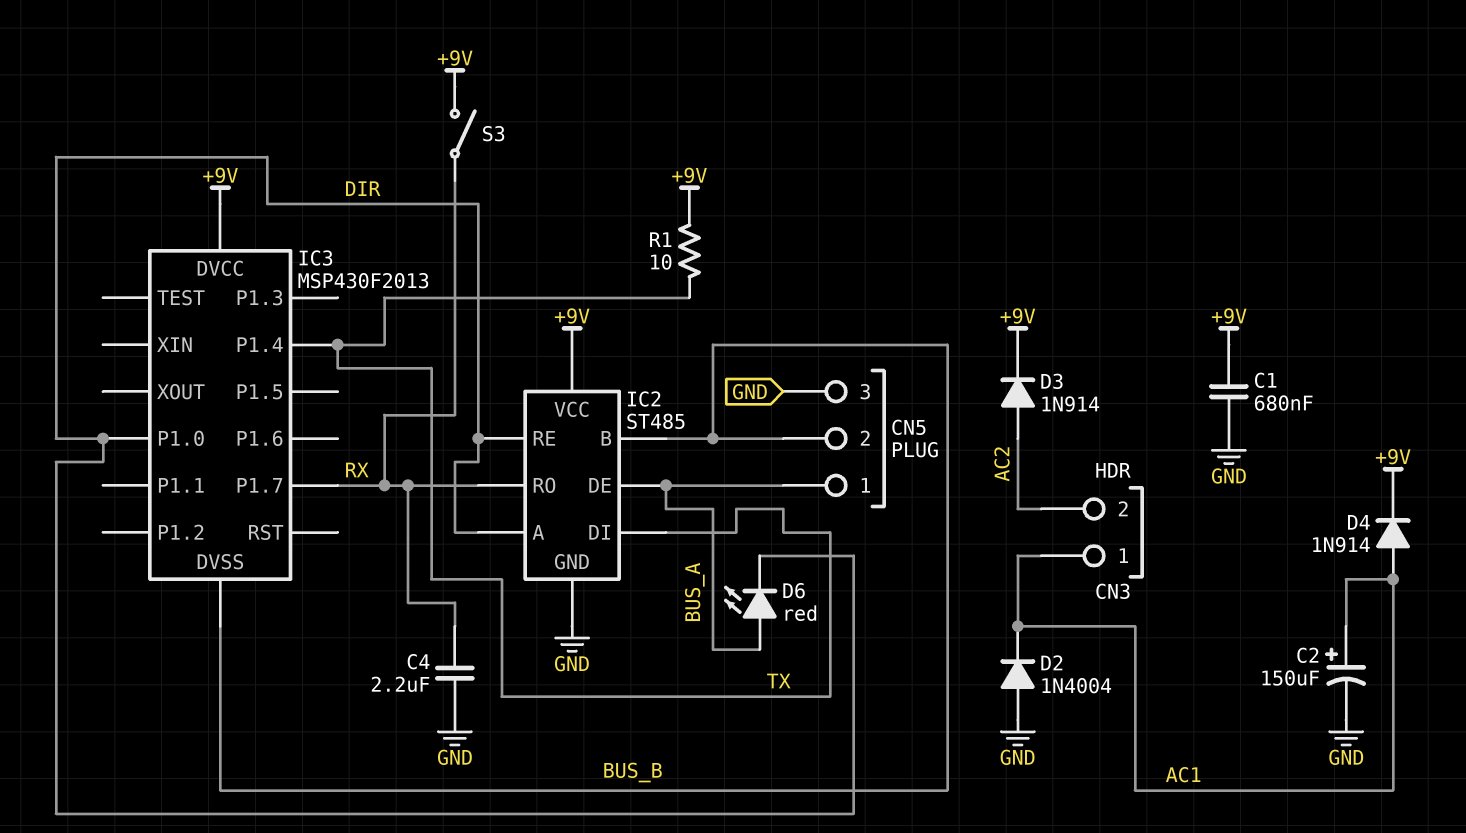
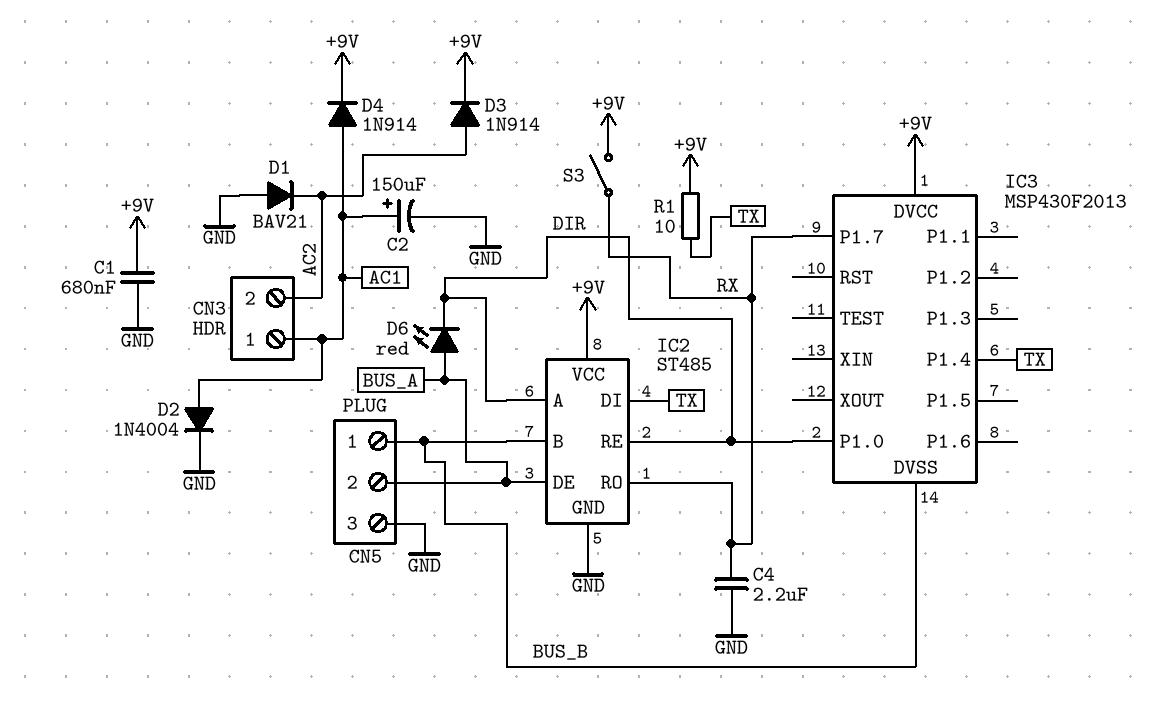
CN5 pin 1: BUS_A -> BUS_B
CN5 pin 2: BUS_B -> BUS_A
D1: none -> diode BAV21 (A GND, K AC2)
D2: diode 1N4004 (A GND, K AC1) -> diode 1N4004 (A AC1, K GND)

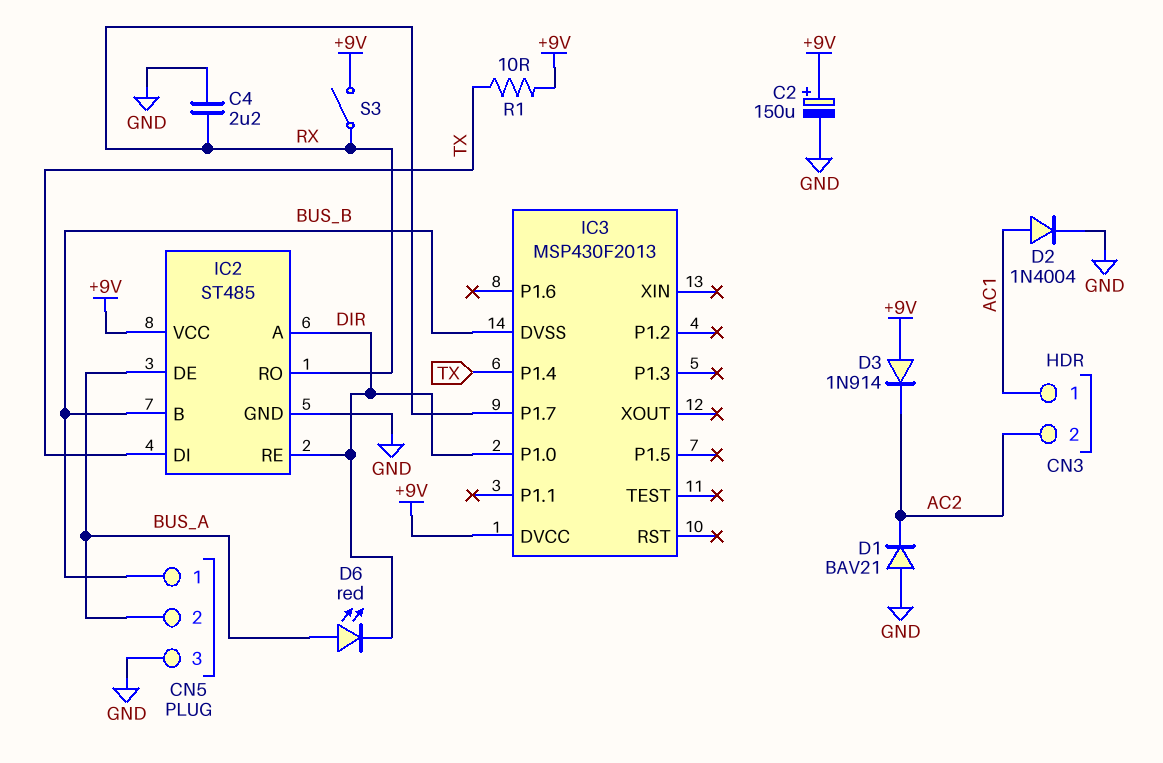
C1: 680nF (+9V, GND) -> none
C2: 150uF (plus AC1, minus GND) -> 150uF (plus +9V, minus GND)
D3: diode 1N914 (A AC2, K +9V) -> diode 1N914 (A +9V, K AC2)
D4: diode 1N914 (A AC1, K +9V) -> none

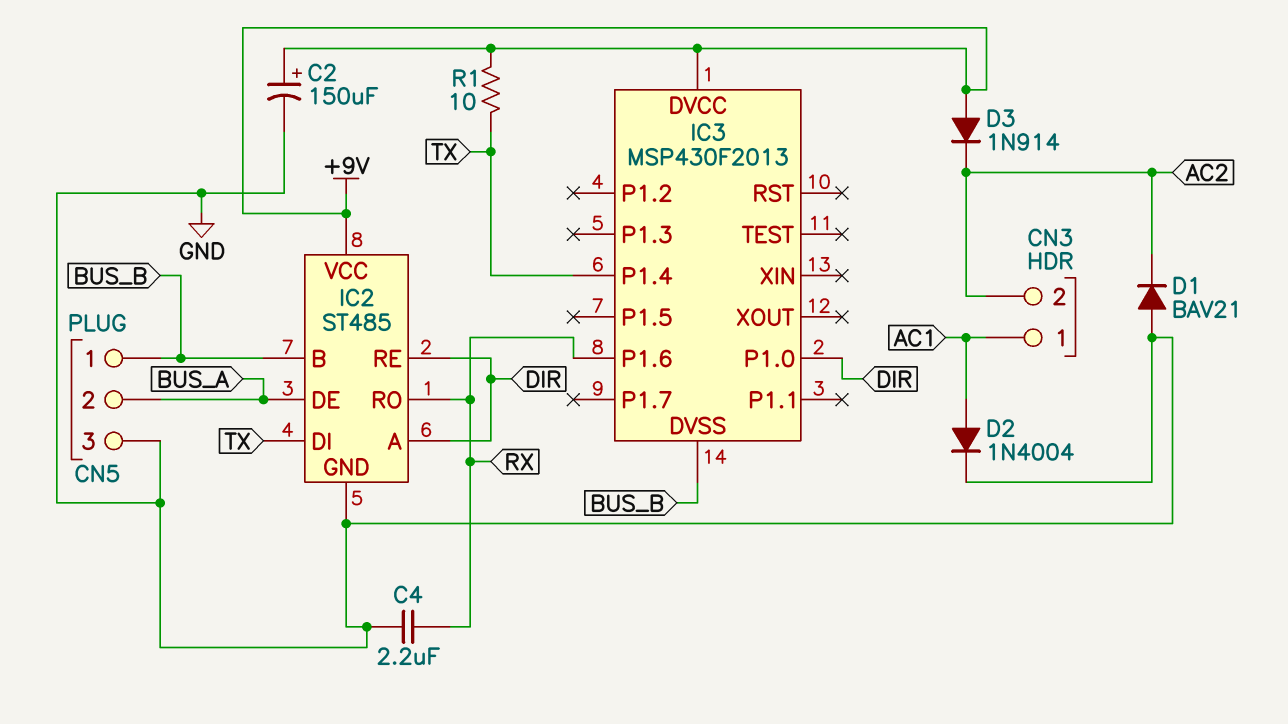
D6: LED red (A BUS_A, K DIR) -> none
IC3 pin P1.6: none -> RX
IC3 pin P1.7: RX -> none
S3: switch (+9V, RX) -> none

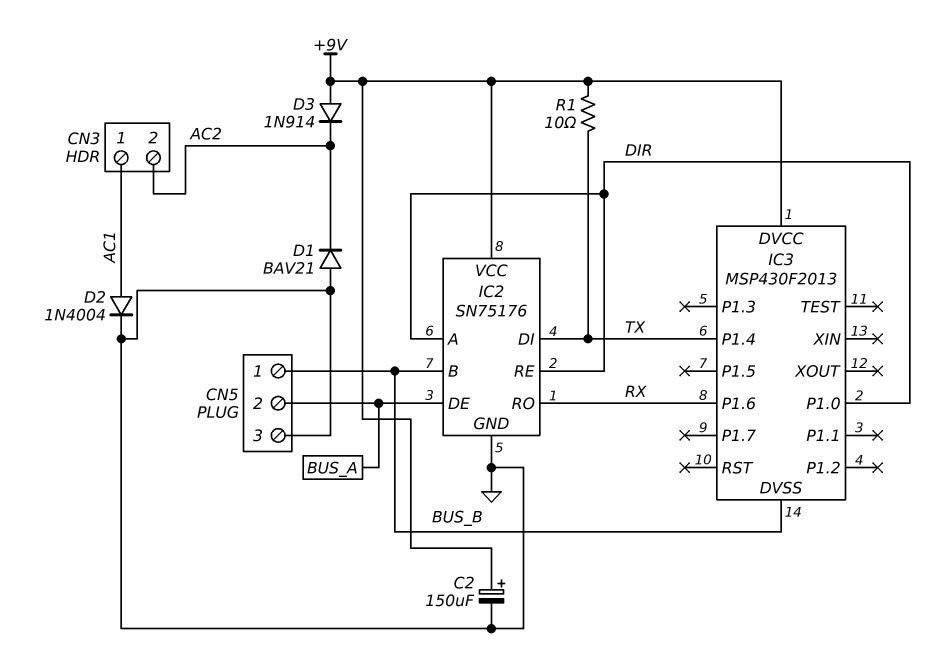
C4: 2.2uF (GND, RX) -> none
IC2: ST485 -> SN75176

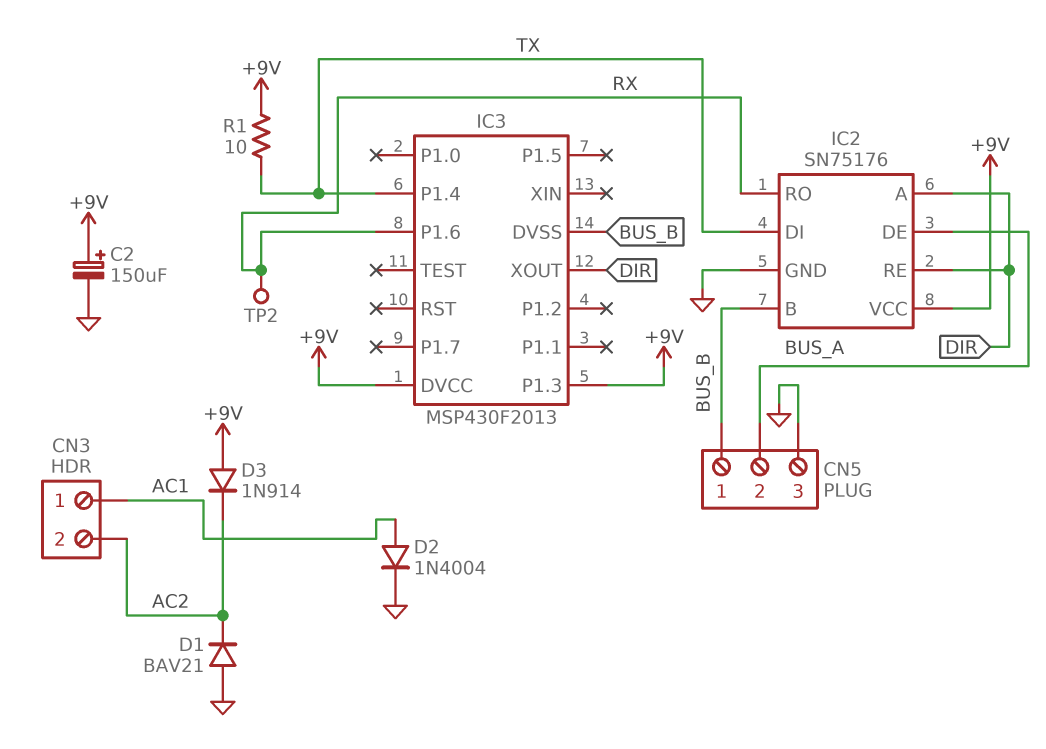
IC3 pin P1.0: DIR -> none
IC3 pin P1.3: none -> +9V
IC3 pin XOUT: none -> DIR
TP2: none -> test point (RX)

